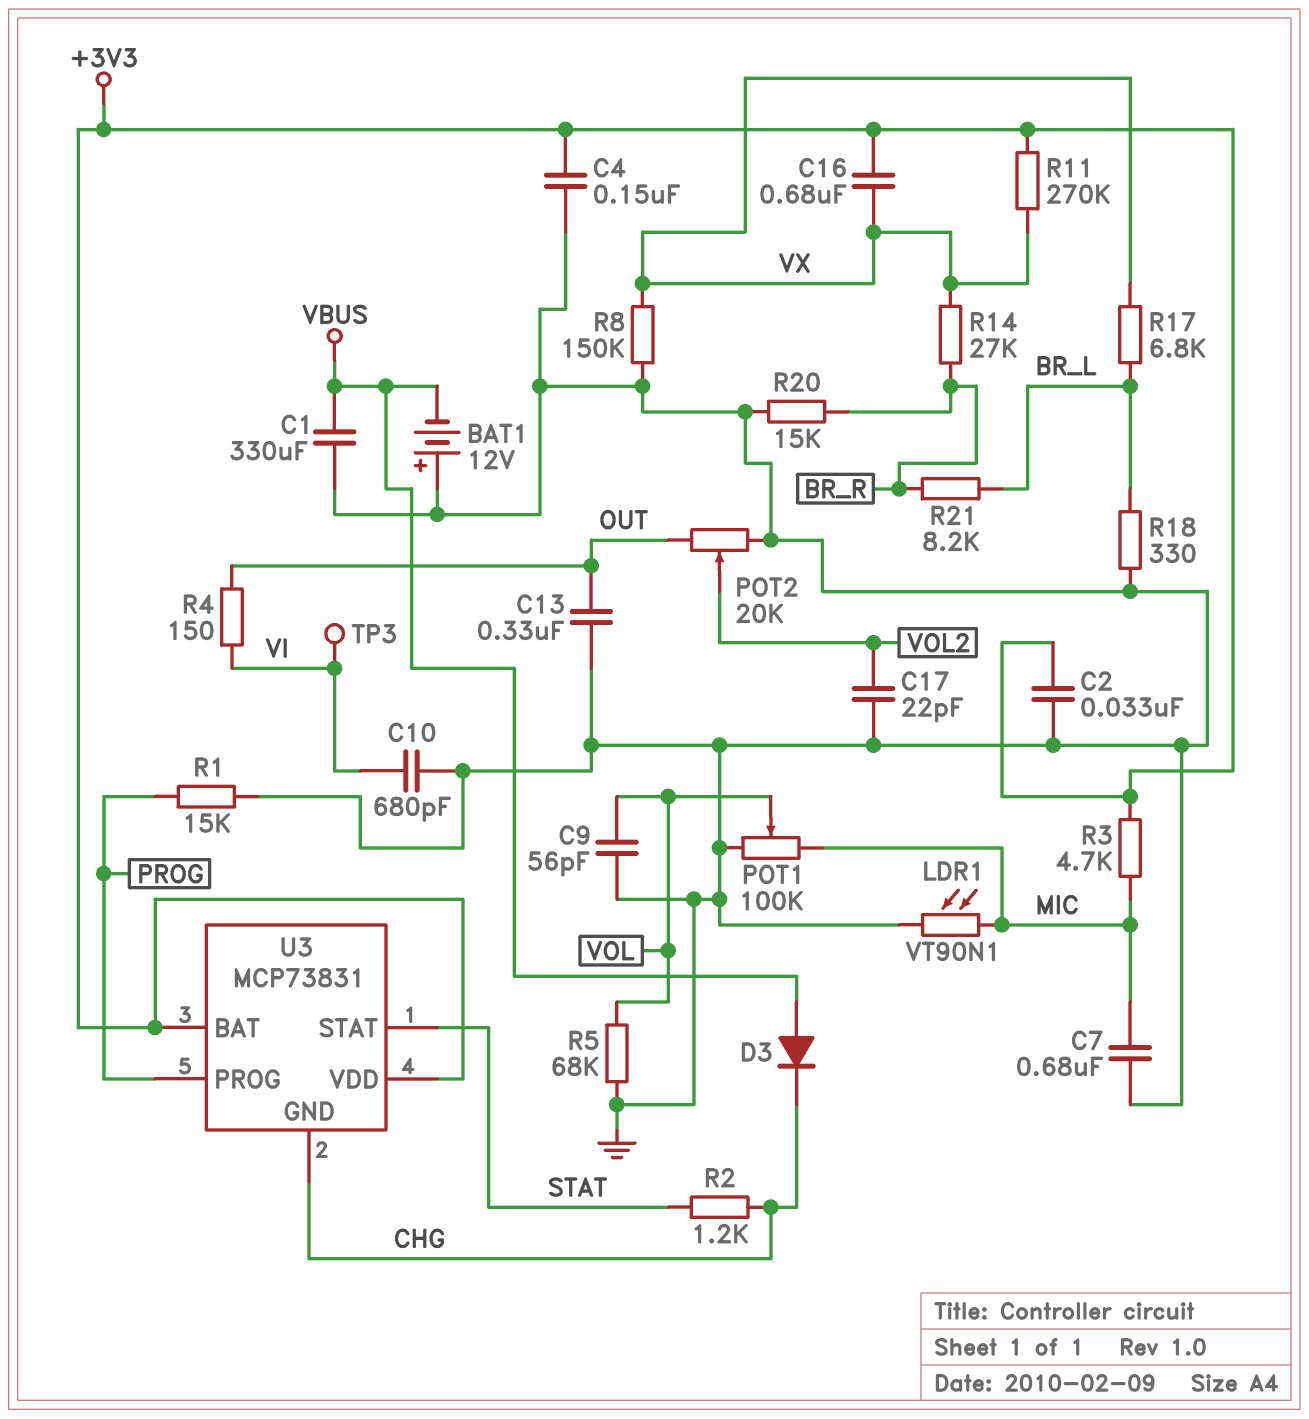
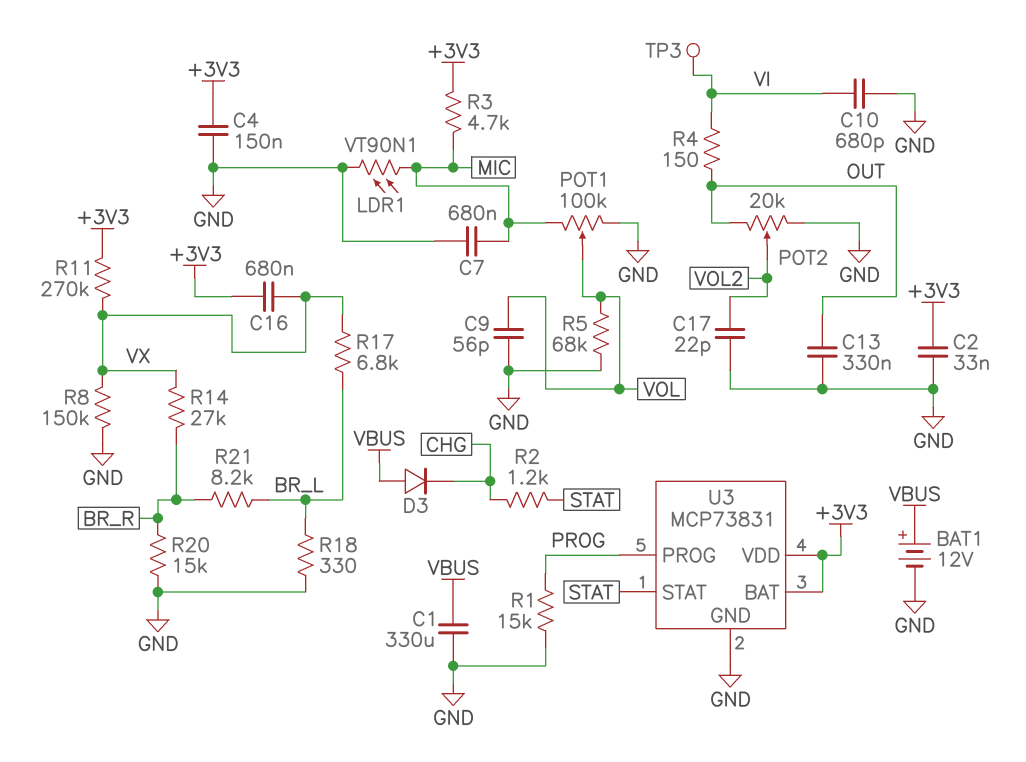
BAT1: 12V (plus GND, minus VBUS) -> 12V (plus VBUS, minus GND)
U3 pin GND: CHG -> GND

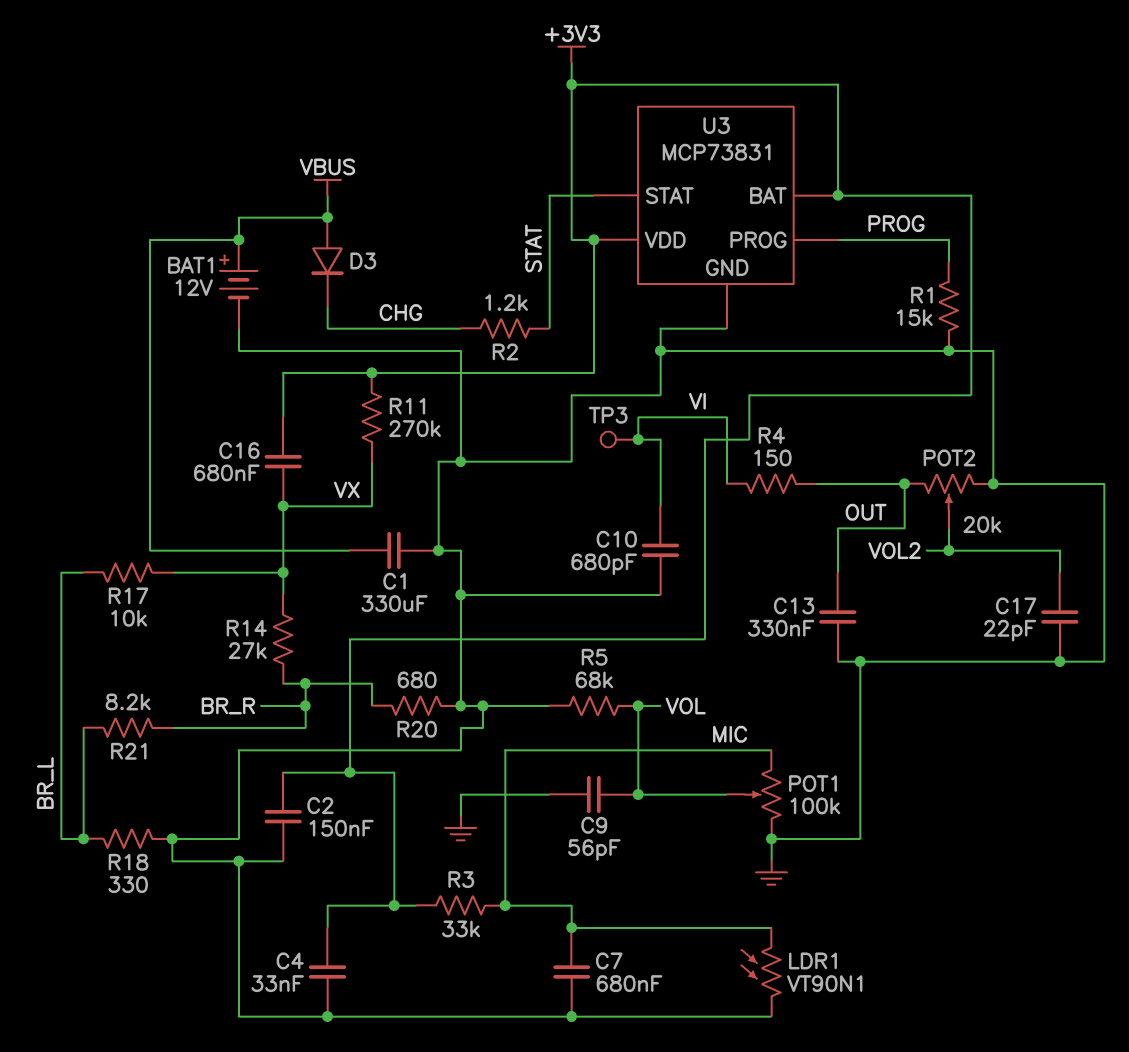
C2: 33nF (+3V3, GND) -> 150nF (+3V3, GND)
C4: 150nF (+3V3, GND) -> 33nF (+3V3, GND)
R3: 4.7k (+3V3, MIC) -> 33k (+3V3, MIC)
R8: 150k (GND, VX) -> none
R17: 6.8k (BR_L, VX) -> 10k (BR_L, VX)
R20: 15k (BR_R, GND) -> 680 (BR_R, GND)

